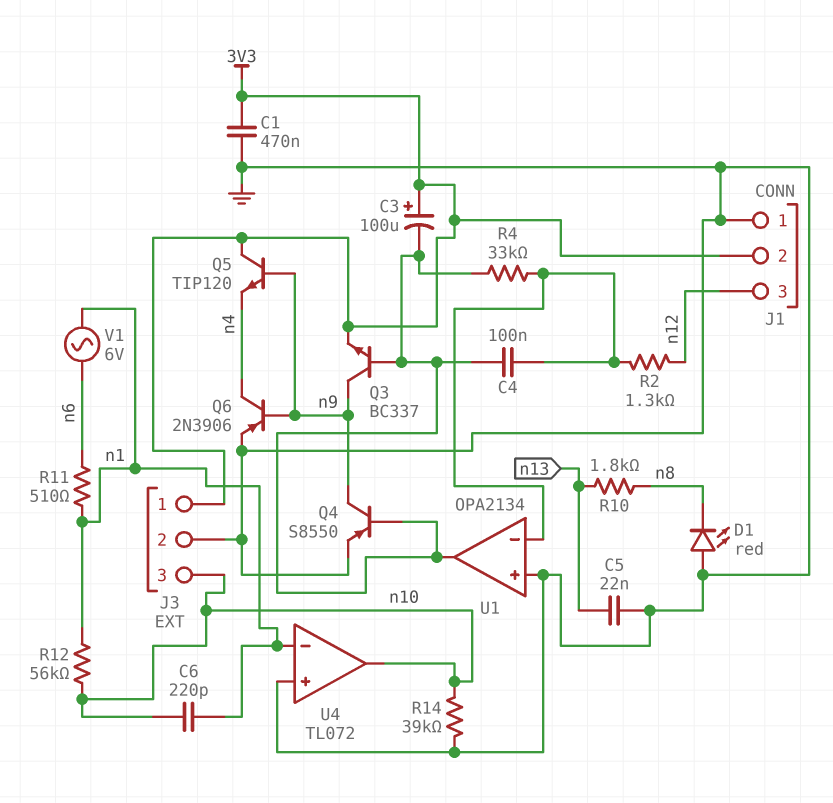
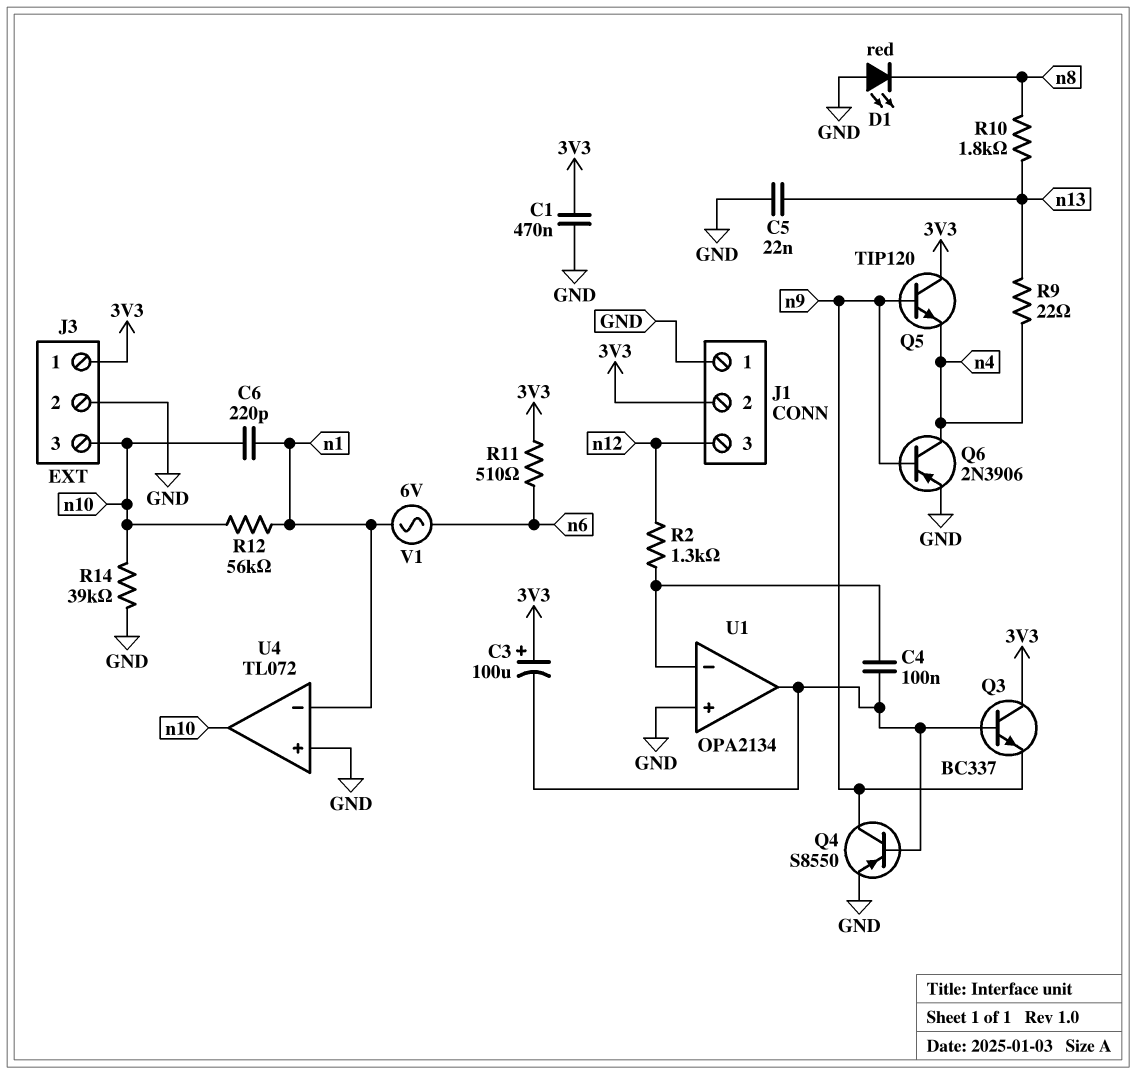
Q3: NPN BC337 (B U1/out, C n9, E 3V3) -> NPN BC337 (B U1/out, C 3V3, E n9)
R4: 33k (U1/in-, U1/out) -> none
R9: none -> 22 (n4, n13)
R11: 510 (n1, n6) -> 510 (3V3, n6)

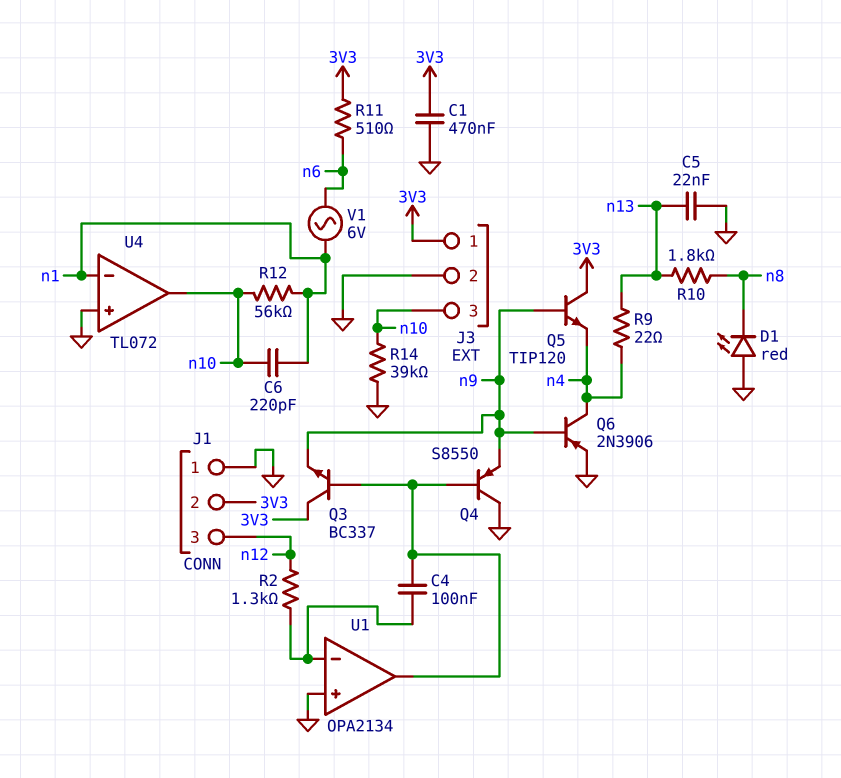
C3: 100uF (plus 3V3, minus U1/out) -> none
Q4: PNP S8550 (B U1/out, C n9, E GND) -> PNP S8550 (B U1/out, C GND, E n9)

